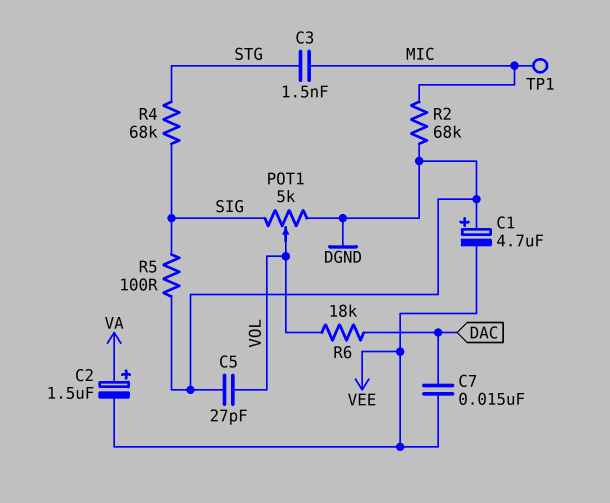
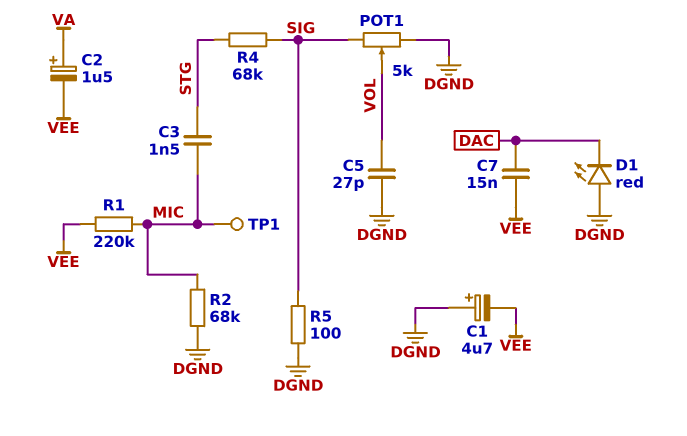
D1: none -> LED red (A DGND, K DAC)
R1: none -> 220k (MIC, VEE)
R6: 18k (DAC, VOL) -> none

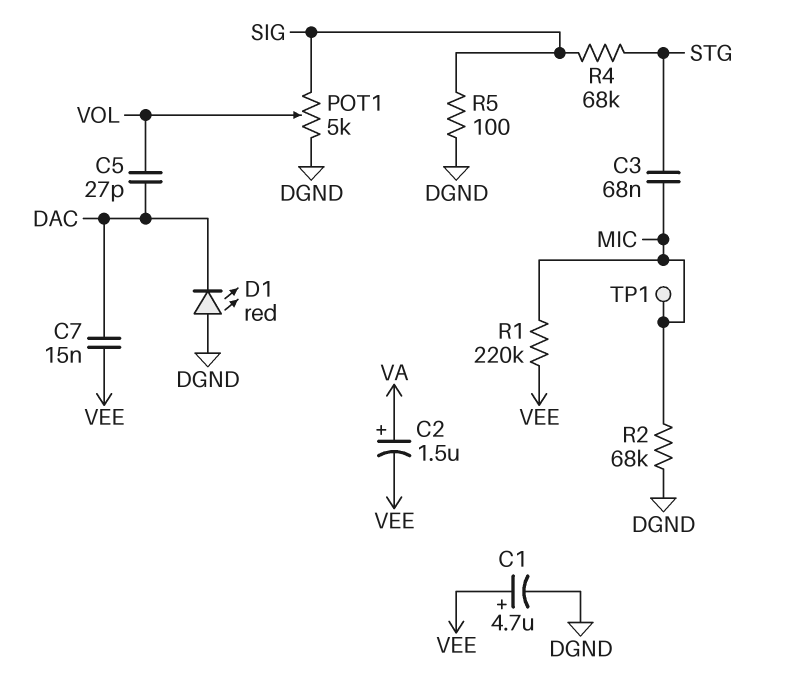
C1: 4.7uF (plus DGND, minus VEE) -> 4.7uF (plus VEE, minus DGND)
C3: 1.5nF (MIC, STG) -> 68nF (MIC, STG)
C5: 27pF (DGND, VOL) -> 27pF (DAC, VOL)

